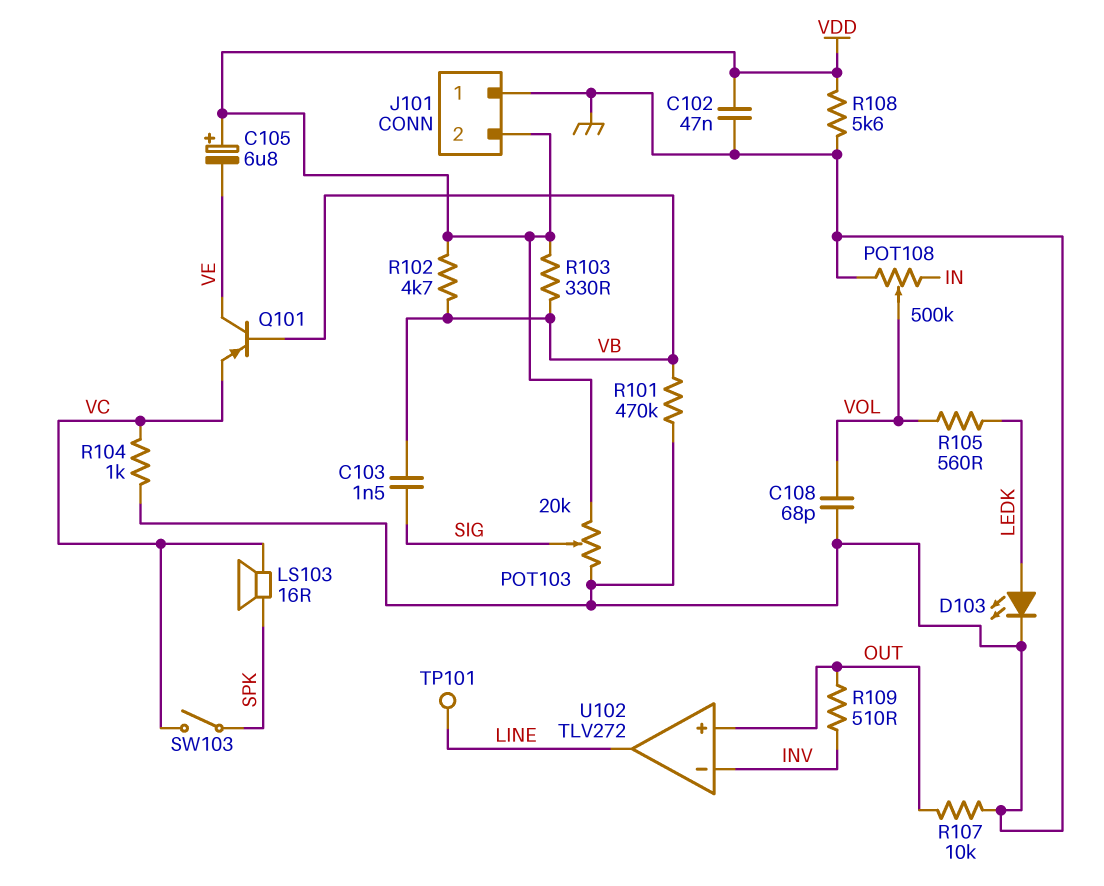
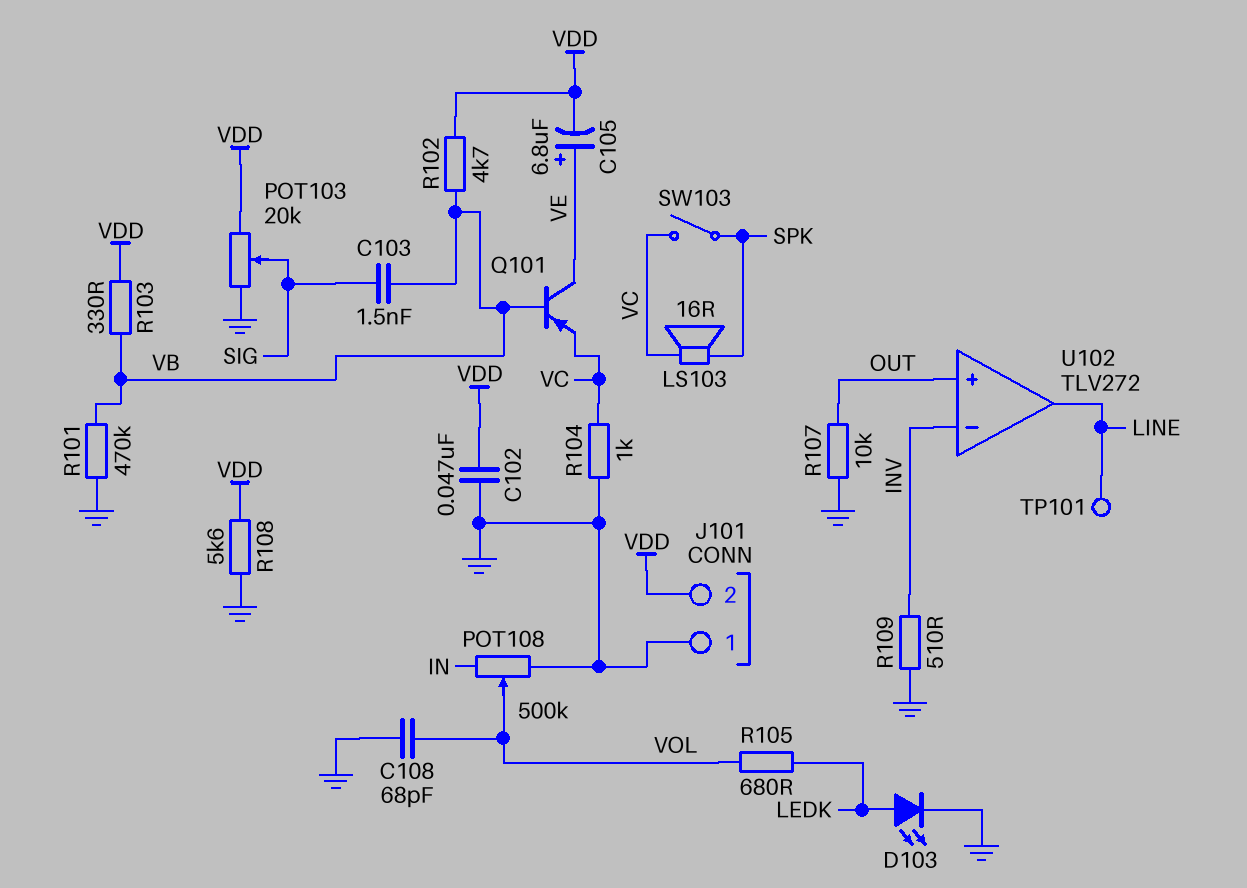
C105: 6.8uF (plus VDD, minus VE) -> 6.8uF (plus VE, minus VDD)
R105: 560 (LEDK, VOL) -> 680 (LEDK, VOL)
R109: 510 (INV, OUT) -> 510 (GND, INV)

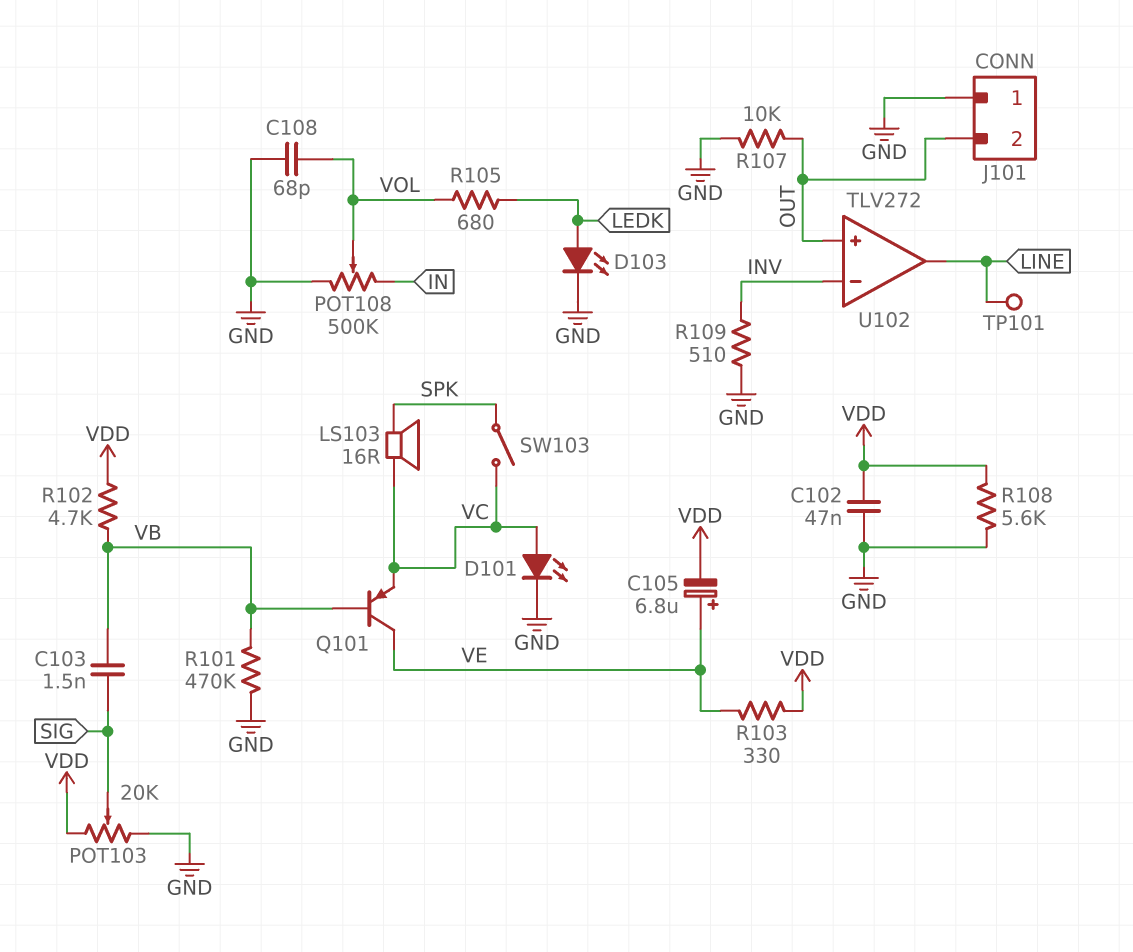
D101: none -> LED (A VC, K GND)
J101 pin 2: VDD -> OUT
R103: 330 (VB, VDD) -> 330 (VDD, VE)
R104: 1k (GND, VC) -> none

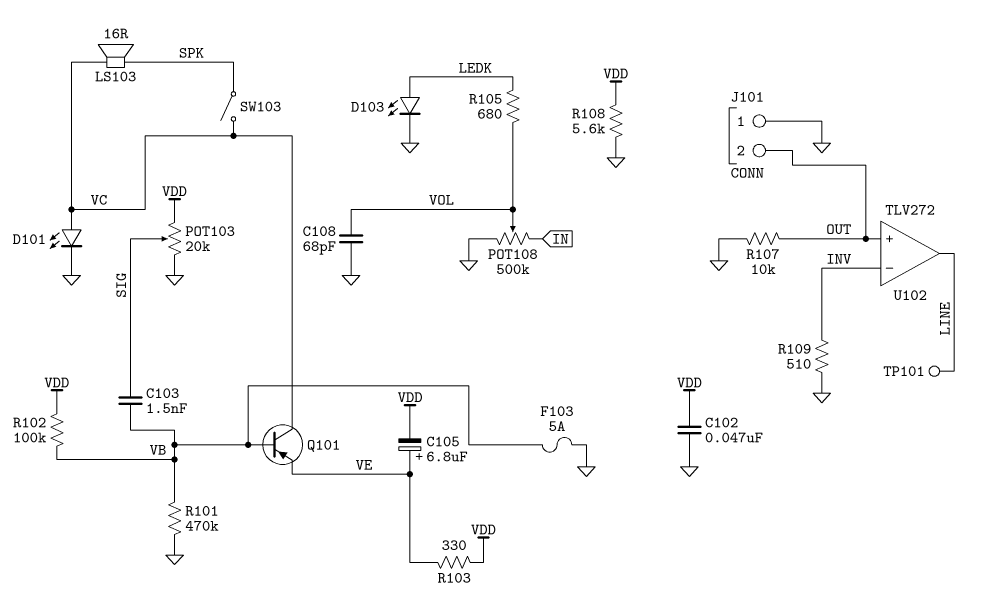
F103: none -> 5A (GND, VB)
Q101: PNP (B VB, C VE, E VC) -> PNP (B VB, C VC, E VE)
R102: 4.7k (VB, VDD) -> 100k (VB, VDD)

